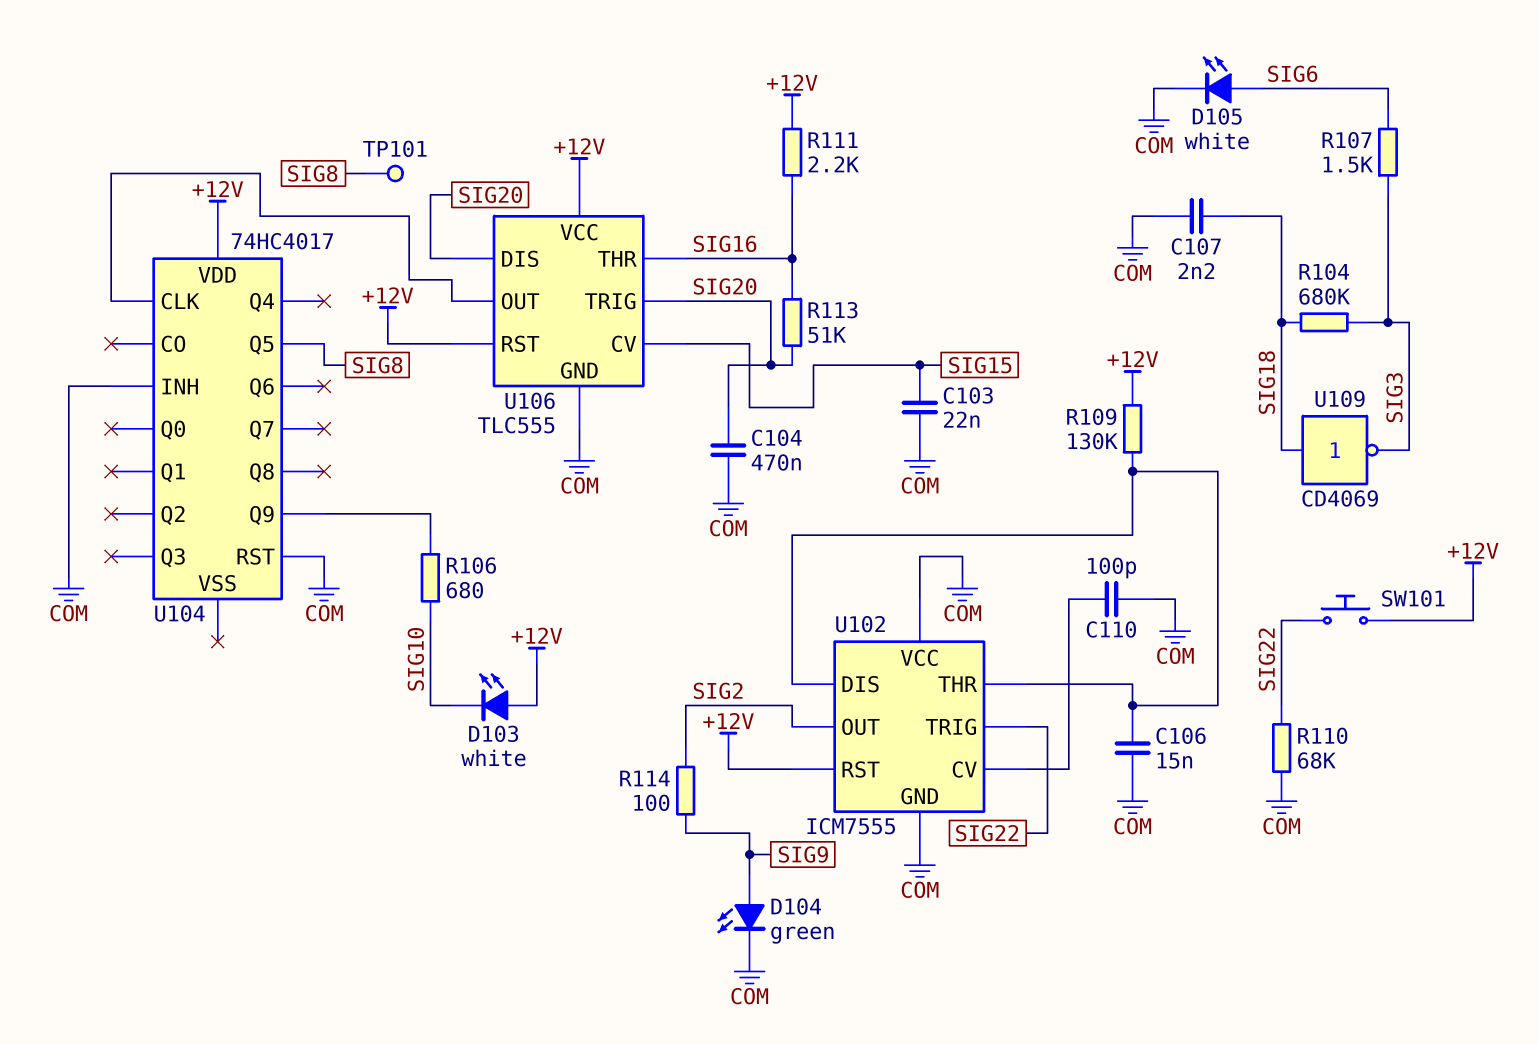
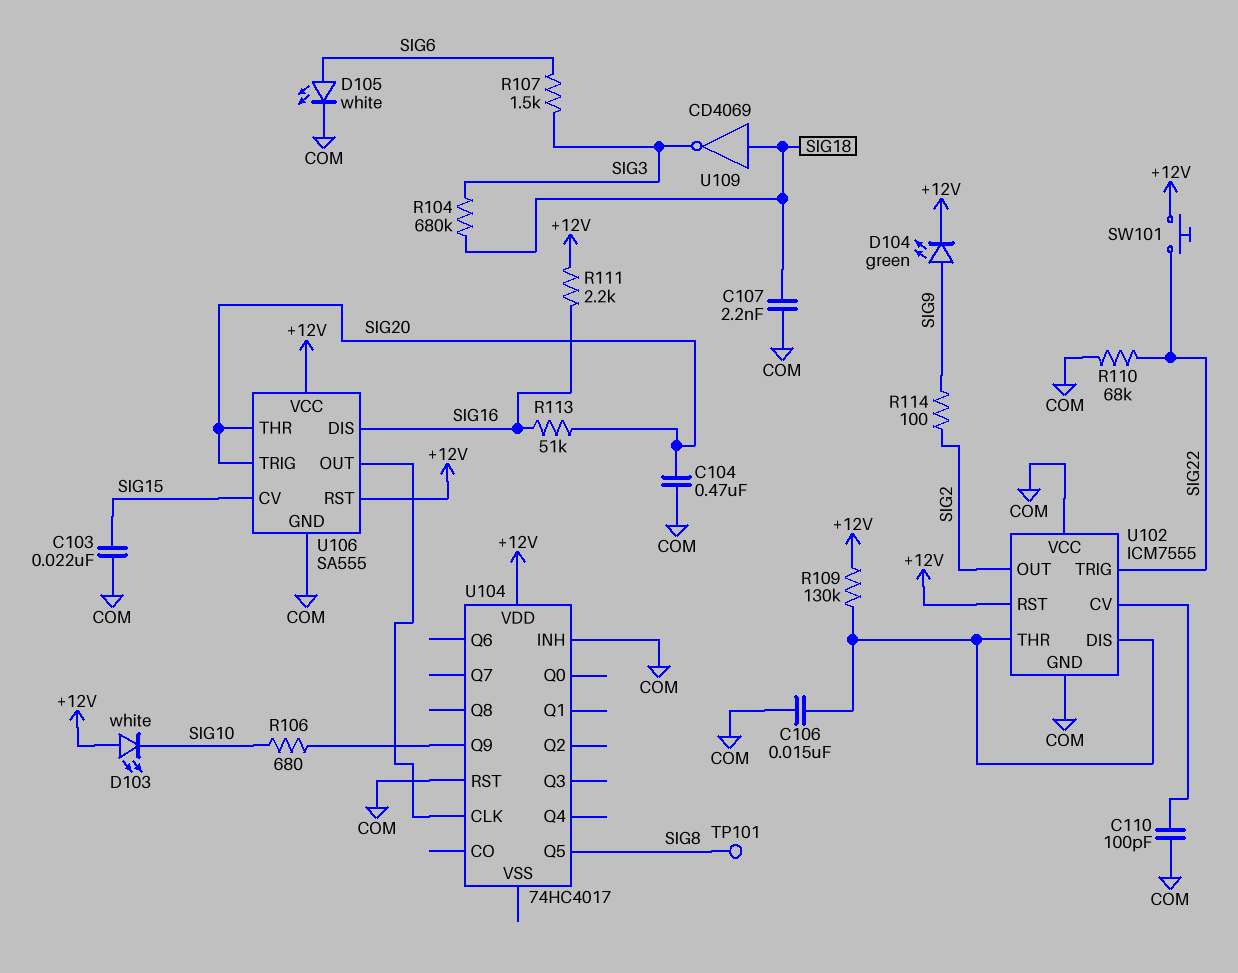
D104: LED green (A SIG9, K COM) -> LED green (A SIG9, K +12V)
U106: TLC555 -> SA555
U106 pin DIS: SIG20 -> SIG16
U106 pin THR: SIG16 -> SIG20

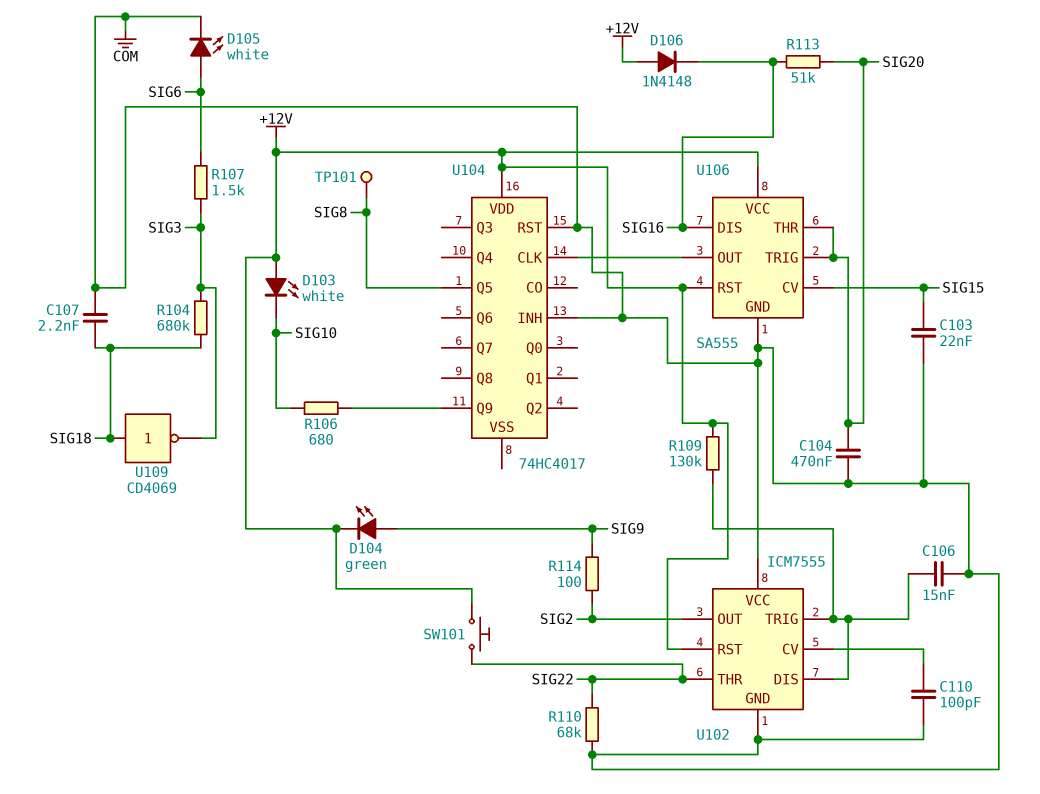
D106: none -> diode 1N4148 (A +12V, K SIG16)
R111: 2.2k (+12V, SIG16) -> none
U102 pin THR: U102/DIS -> SIG22
U102 pin TRIG: SIG22 -> U102/DIS

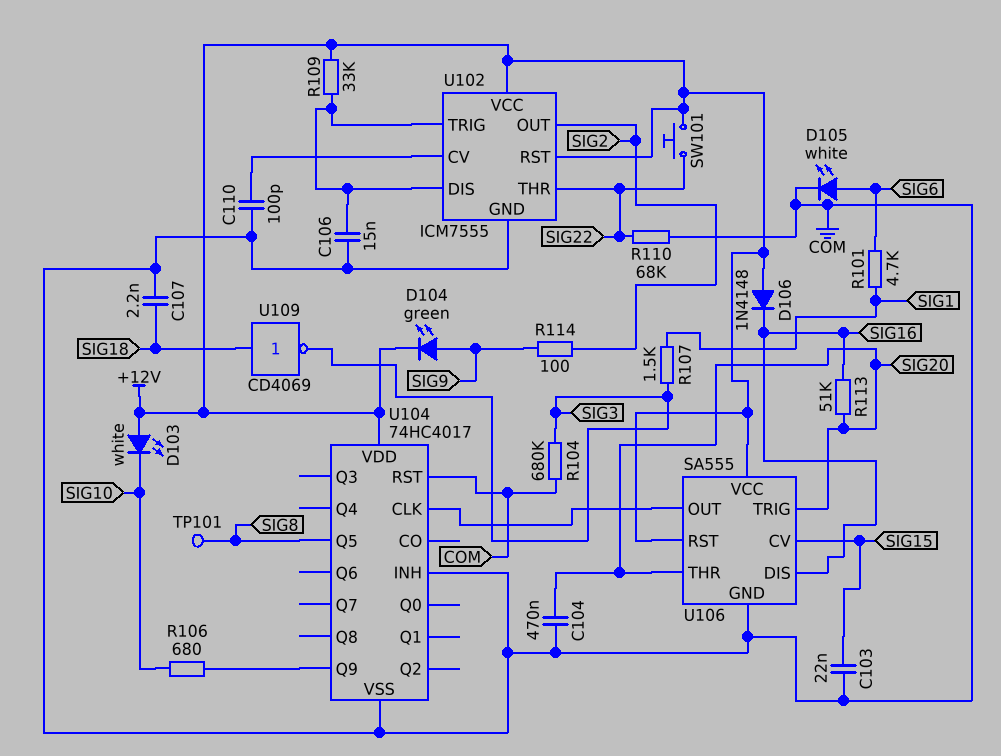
R101: none -> 4.7k (SIG1, SIG6)
R104: 680k (SIG3, SIG18) -> 680k (COM, SIG3)
R107: 1.5k (SIG3, SIG6) -> 1.5k (SIG1, SIG3)
R109: 130k (+12V, U102/DIS) -> 33k (+12V, U102/DIS)
U102 pin VCC: COM -> +12V
U104 pin VSS: none -> COM

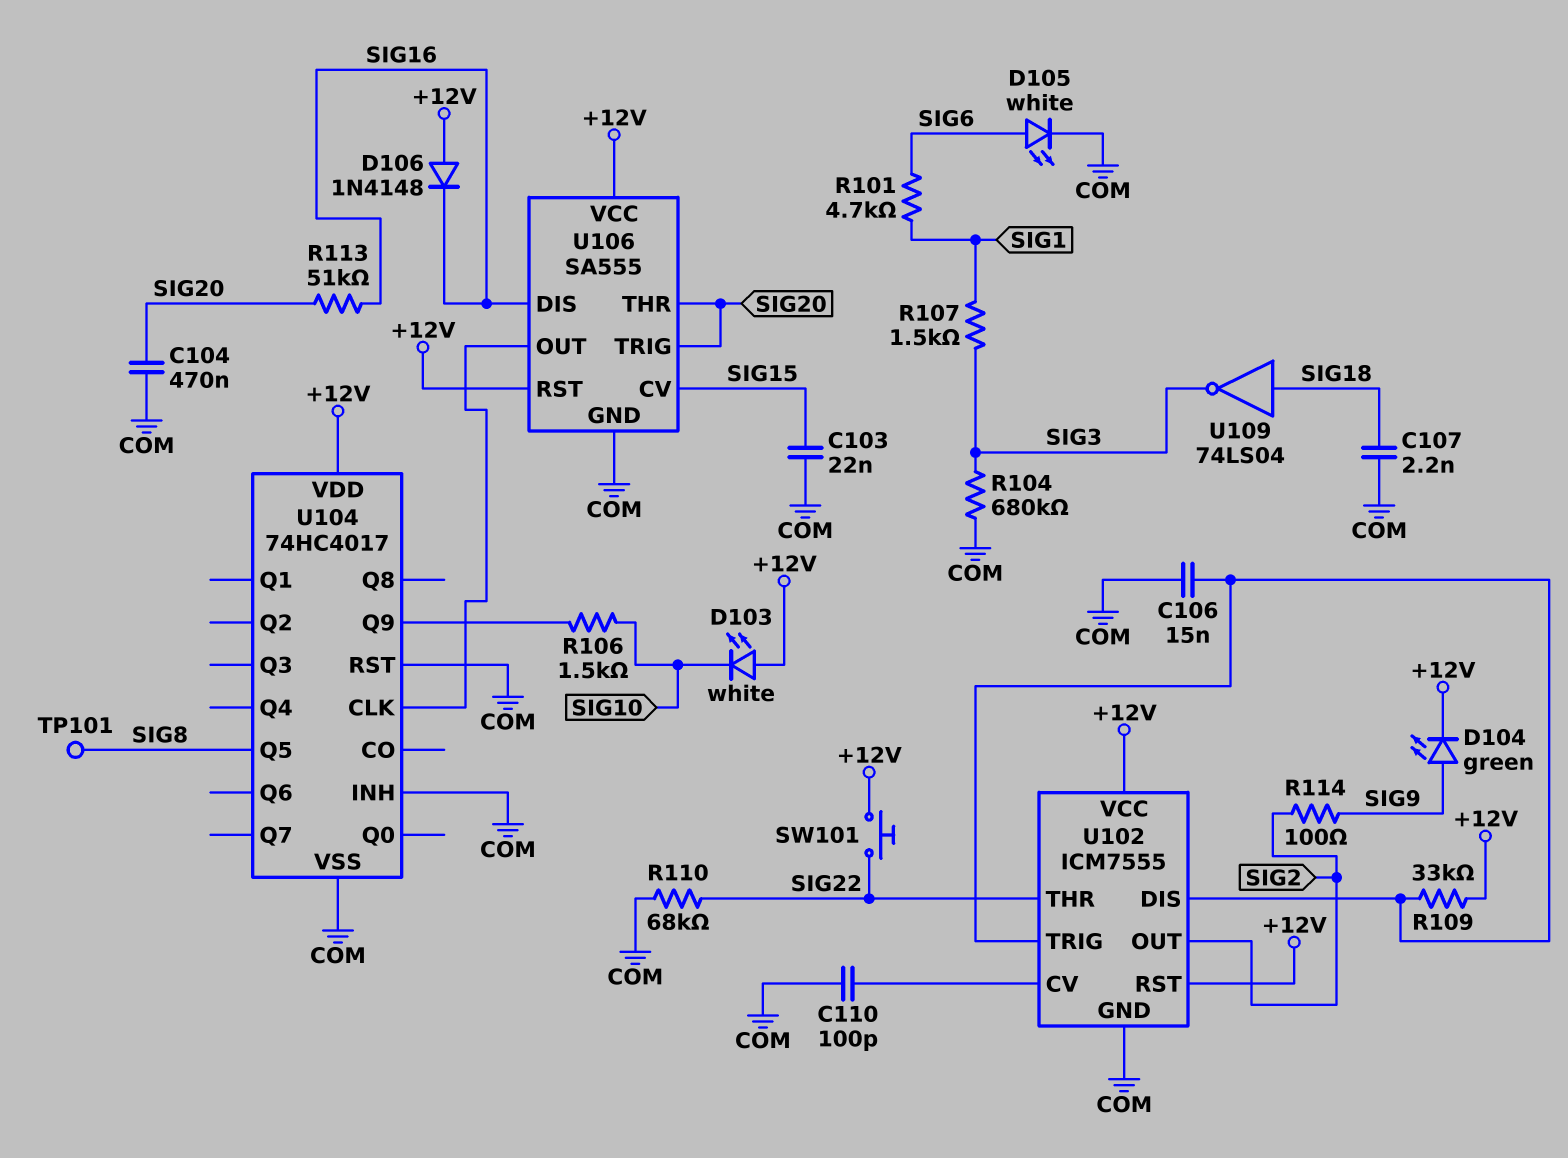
R106: 680 (SIG10, U104/Q9) -> 1.5k (SIG10, U104/Q9)
U109: NOT CD4069 (in SIG18, out SIG3) -> NOT 74LS04 (in SIG18, out SIG3)

